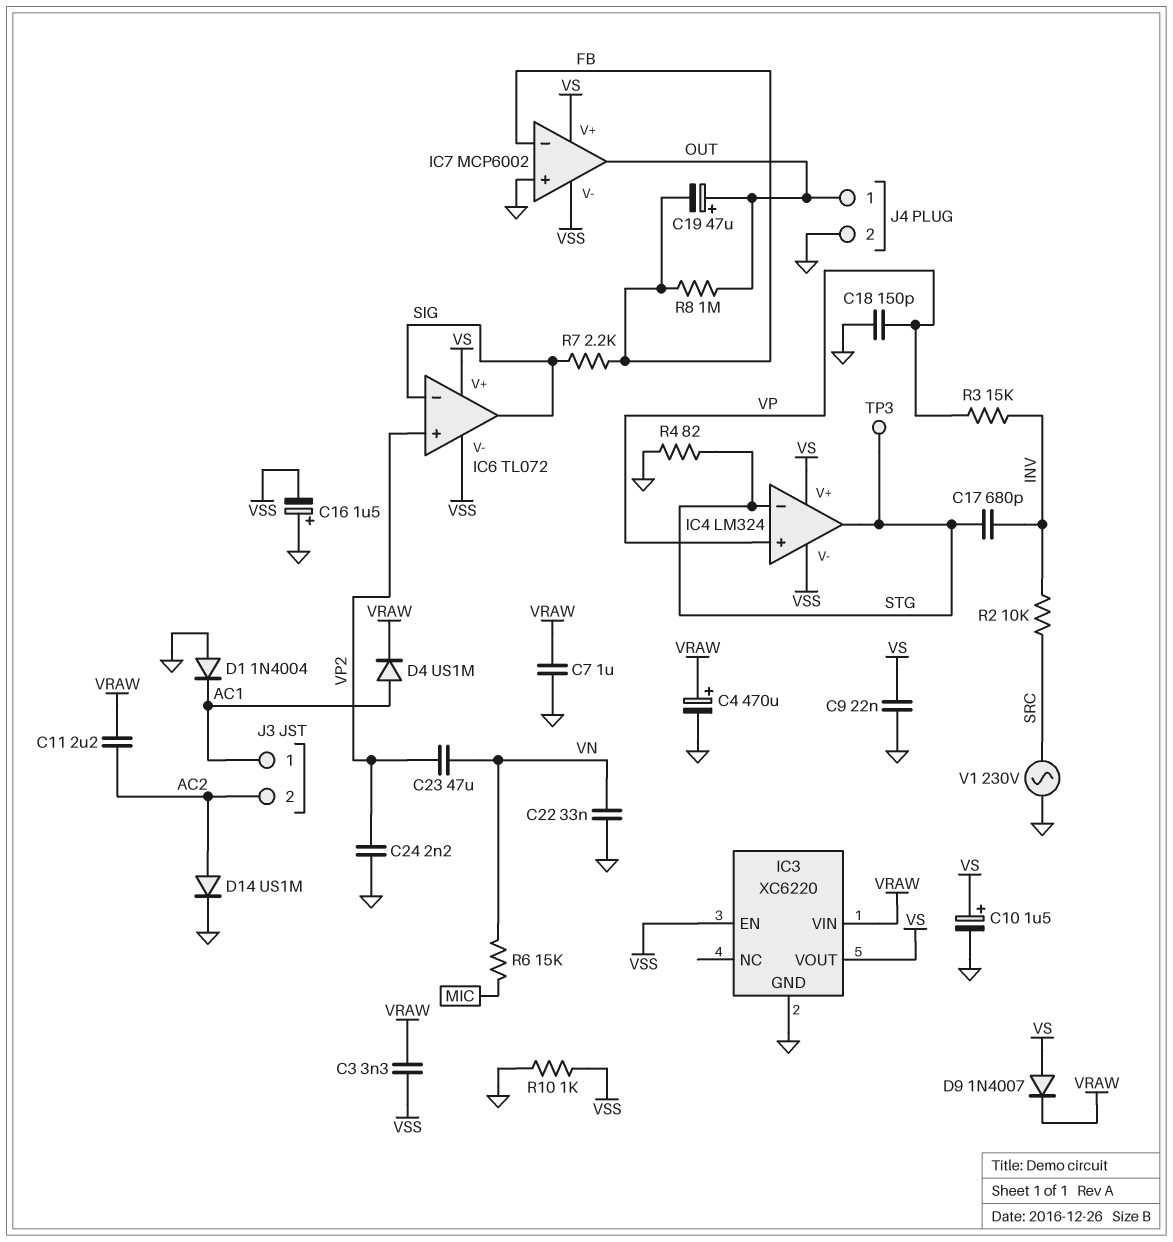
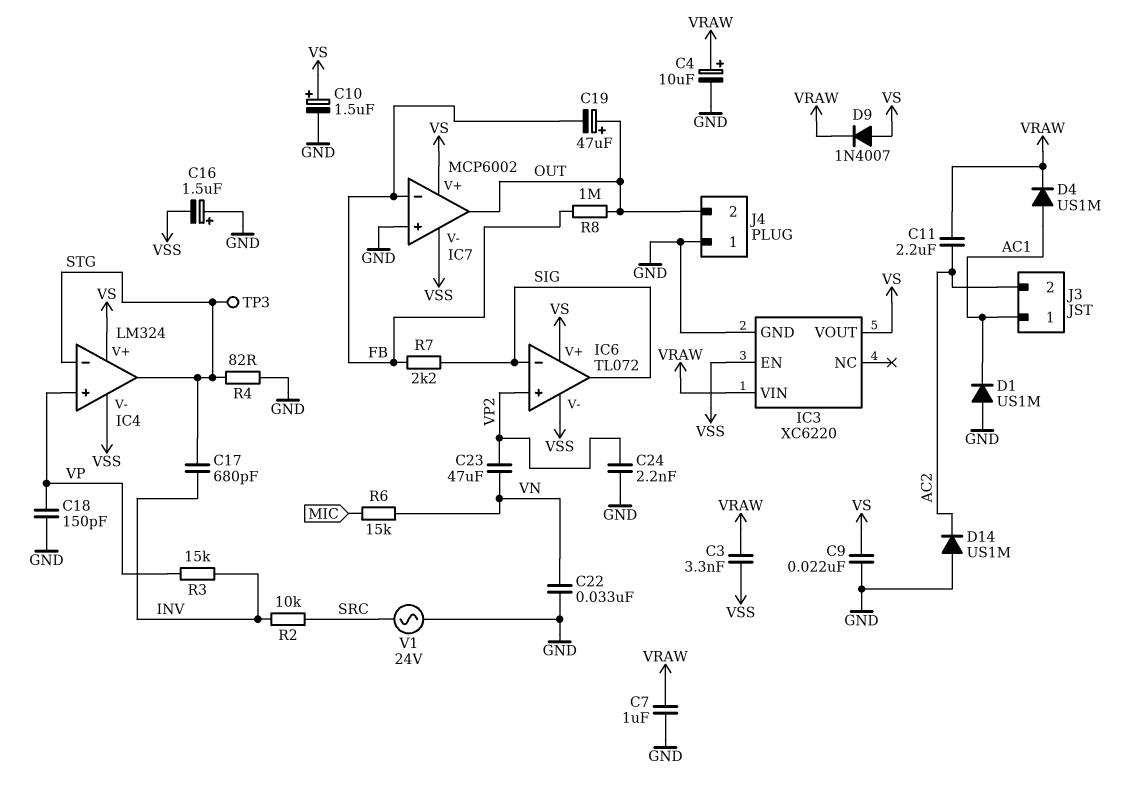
C4: 470uF (plus VRAW, minus GND) -> 10uF (plus VRAW, minus GND)
D1: diode 1N4004 (A GND, K AC1) -> diode US1M (A GND, K AC1)
D14: diode US1M (A AC2, K GND) -> diode US1M (A GND, K AC2)
J4 pin 1: OUT -> GND
J4 pin 2: GND -> OUT
R10: 1k (GND, VSS) -> none
V1: AC 230V (GND, SRC) -> AC 24V (GND, SRC)

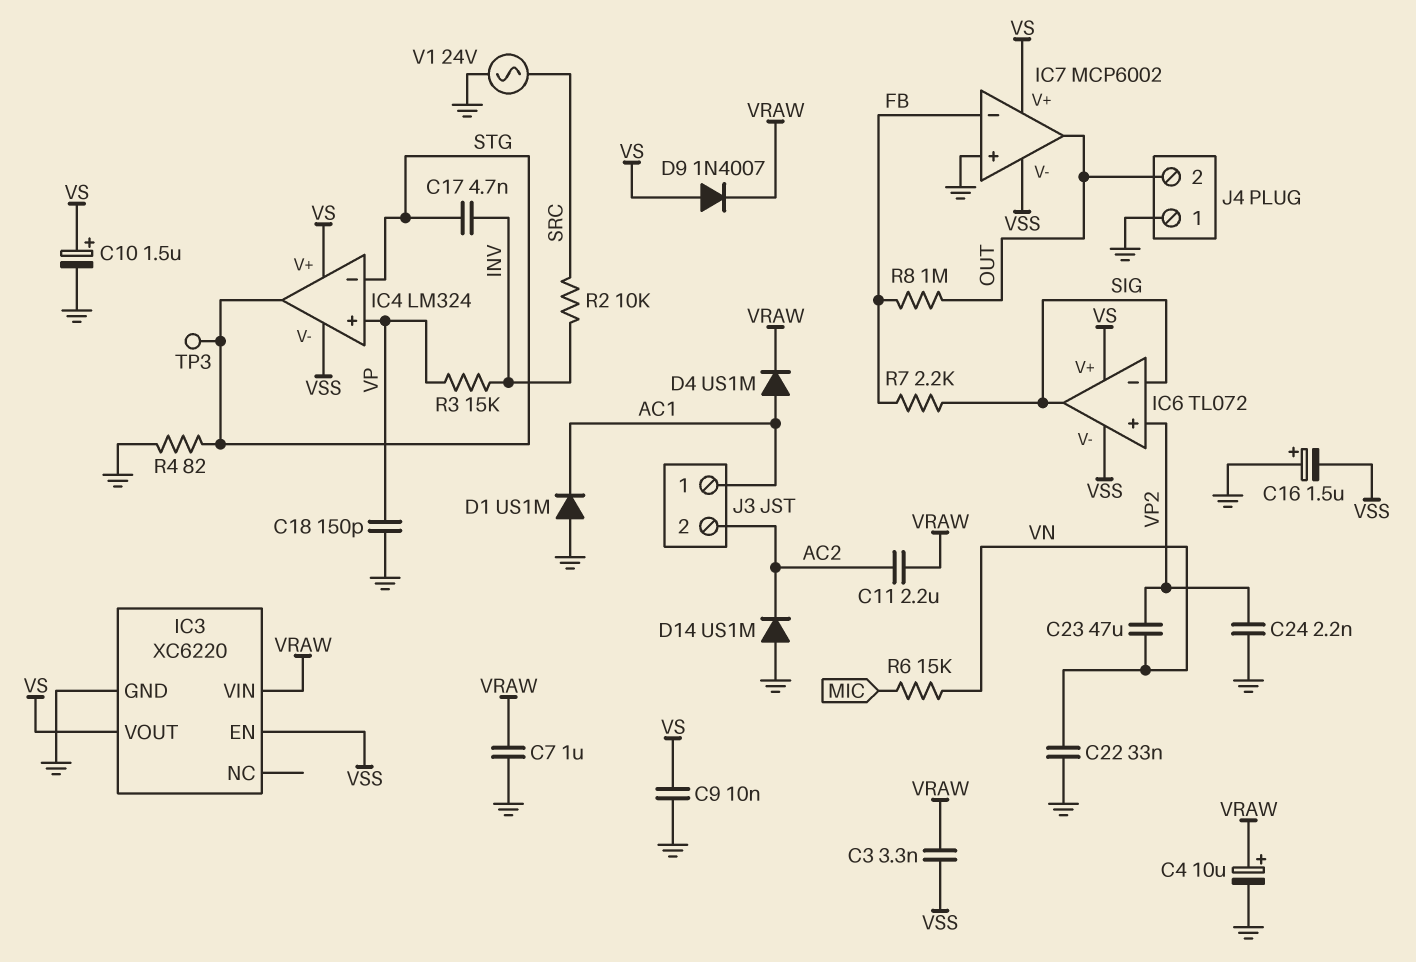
C9: 22nF (GND, VS) -> 10nF (GND, VS)
C17: 680pF (INV, STG) -> 4.7nF (INV, STG)
C19: 47uF (plus OUT, minus FB) -> none

